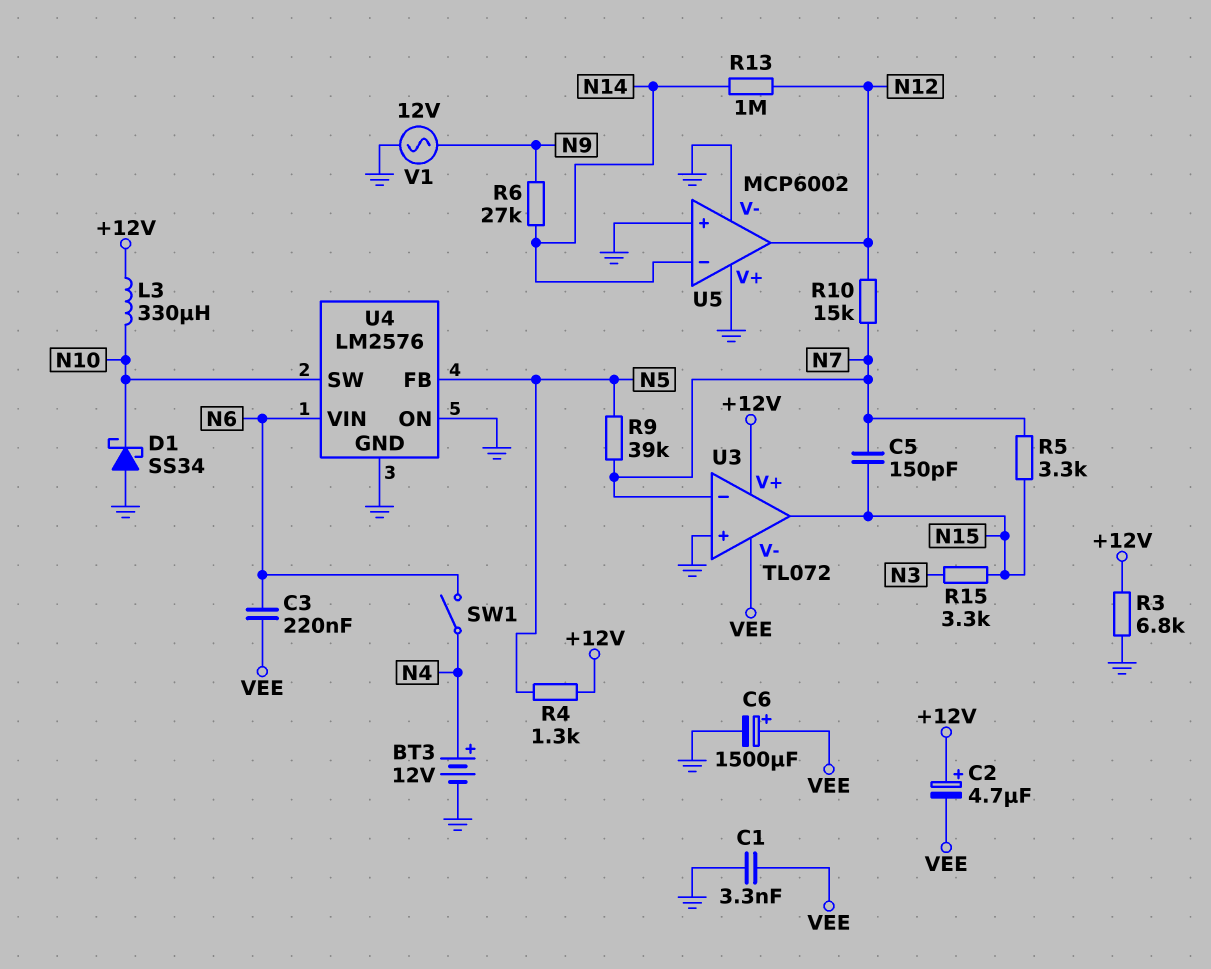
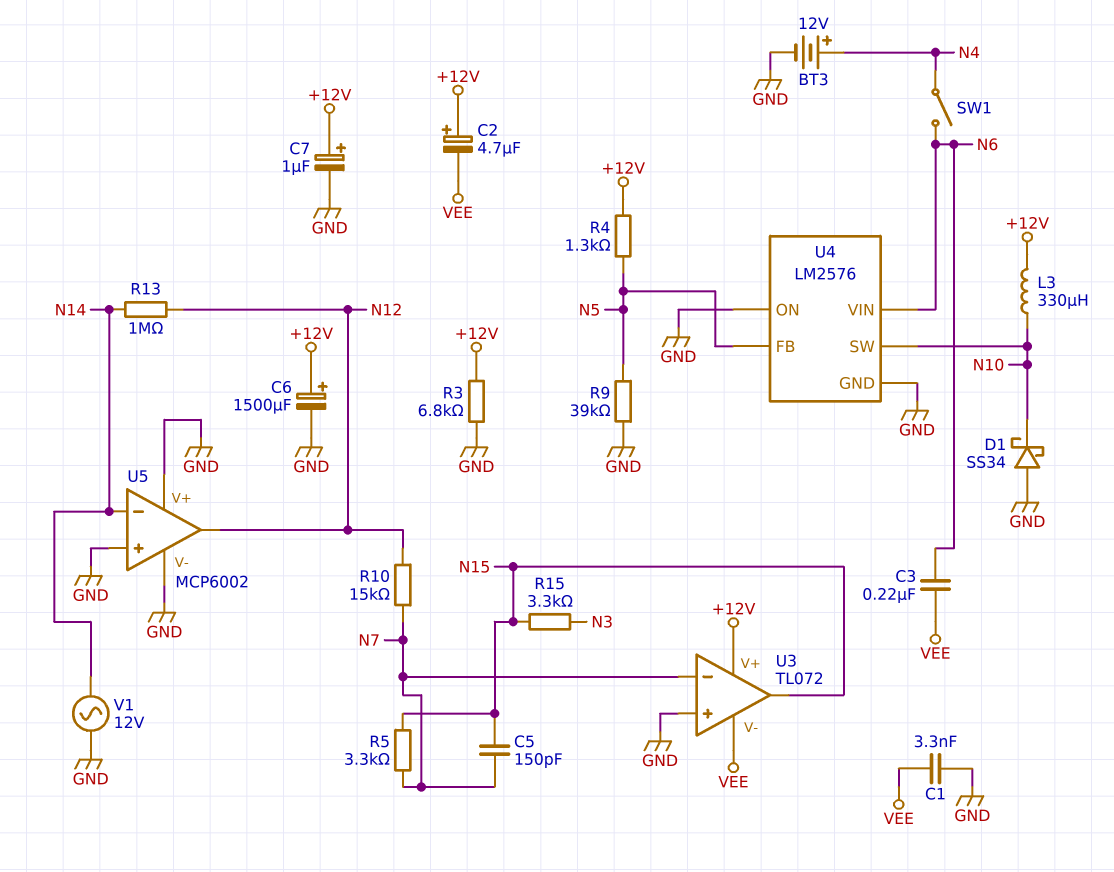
C6: 1500uF (plus VEE, minus GND) -> 1500uF (plus +12V, minus GND)
C7: none -> 1uF (plus +12V, minus GND)
R6: 27k (N9, N14) -> none
R9: 39k (N5, N7) -> 39k (GND, N5)
V1: AC 12V (GND, N9) -> AC 12V (GND, N14)

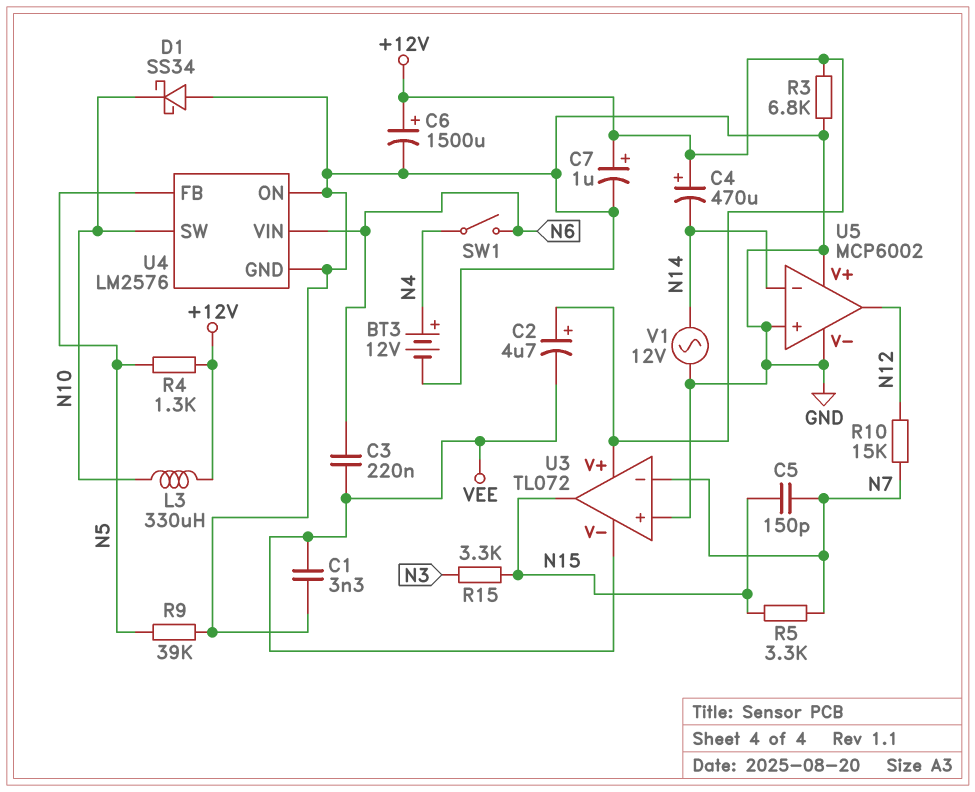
C4: none -> 470uF (plus +12V, minus N14)
R13: 1M (N12, N14) -> none

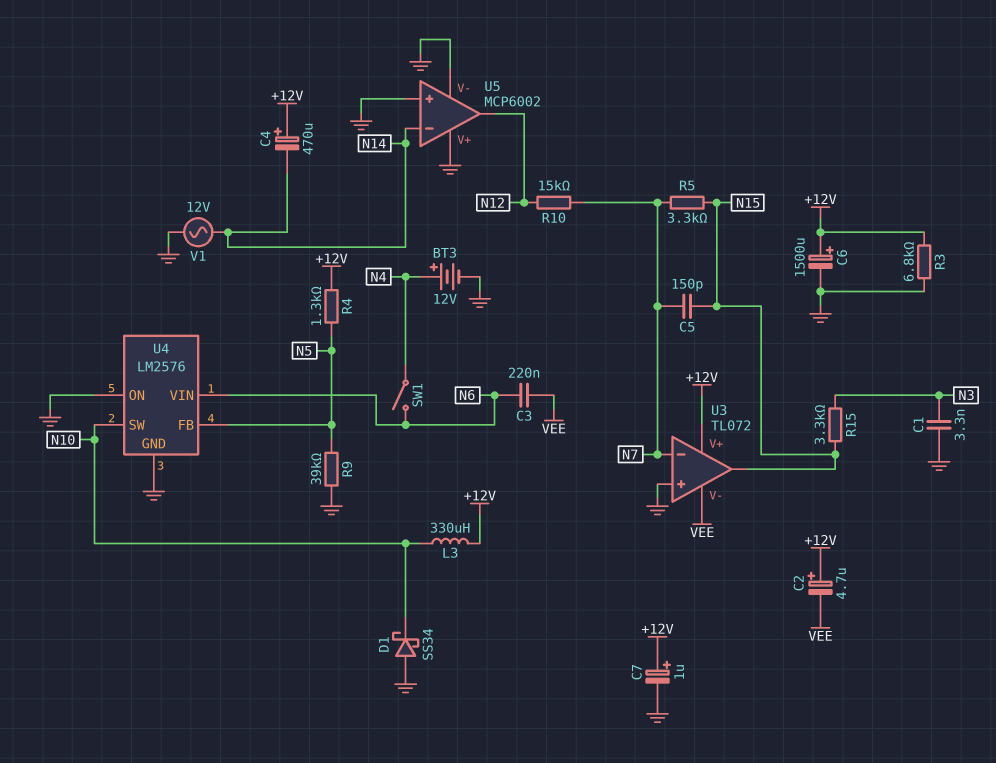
C1: 3.3nF (GND, VEE) -> 3.3nF (GND, N3)

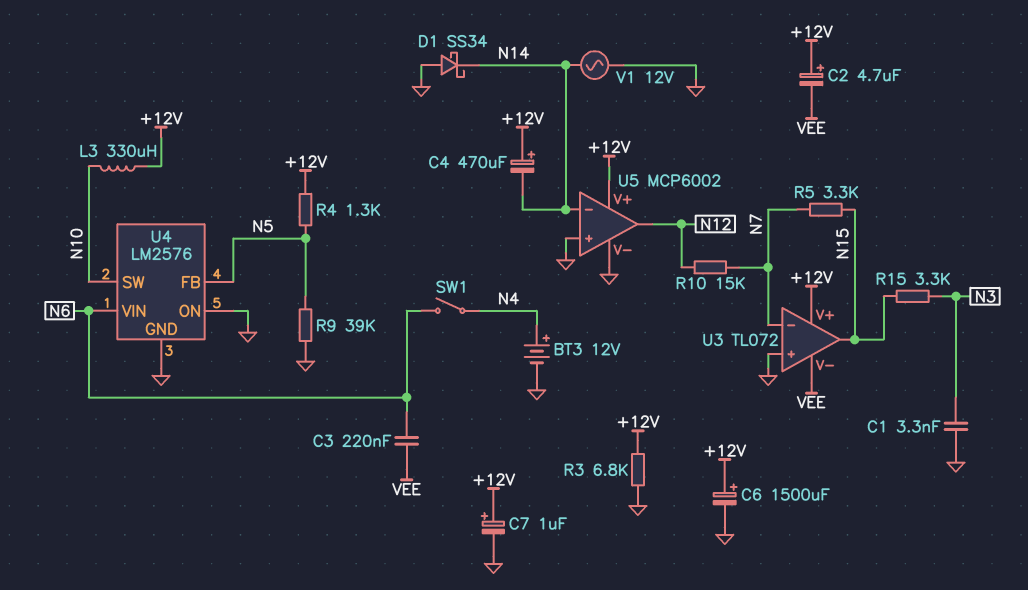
C5: 150pF (N7, N15) -> none
D1: schottky SS34 (A GND, K N10) -> schottky SS34 (A GND, K N14)
U5 pin V+: GND -> +12V

